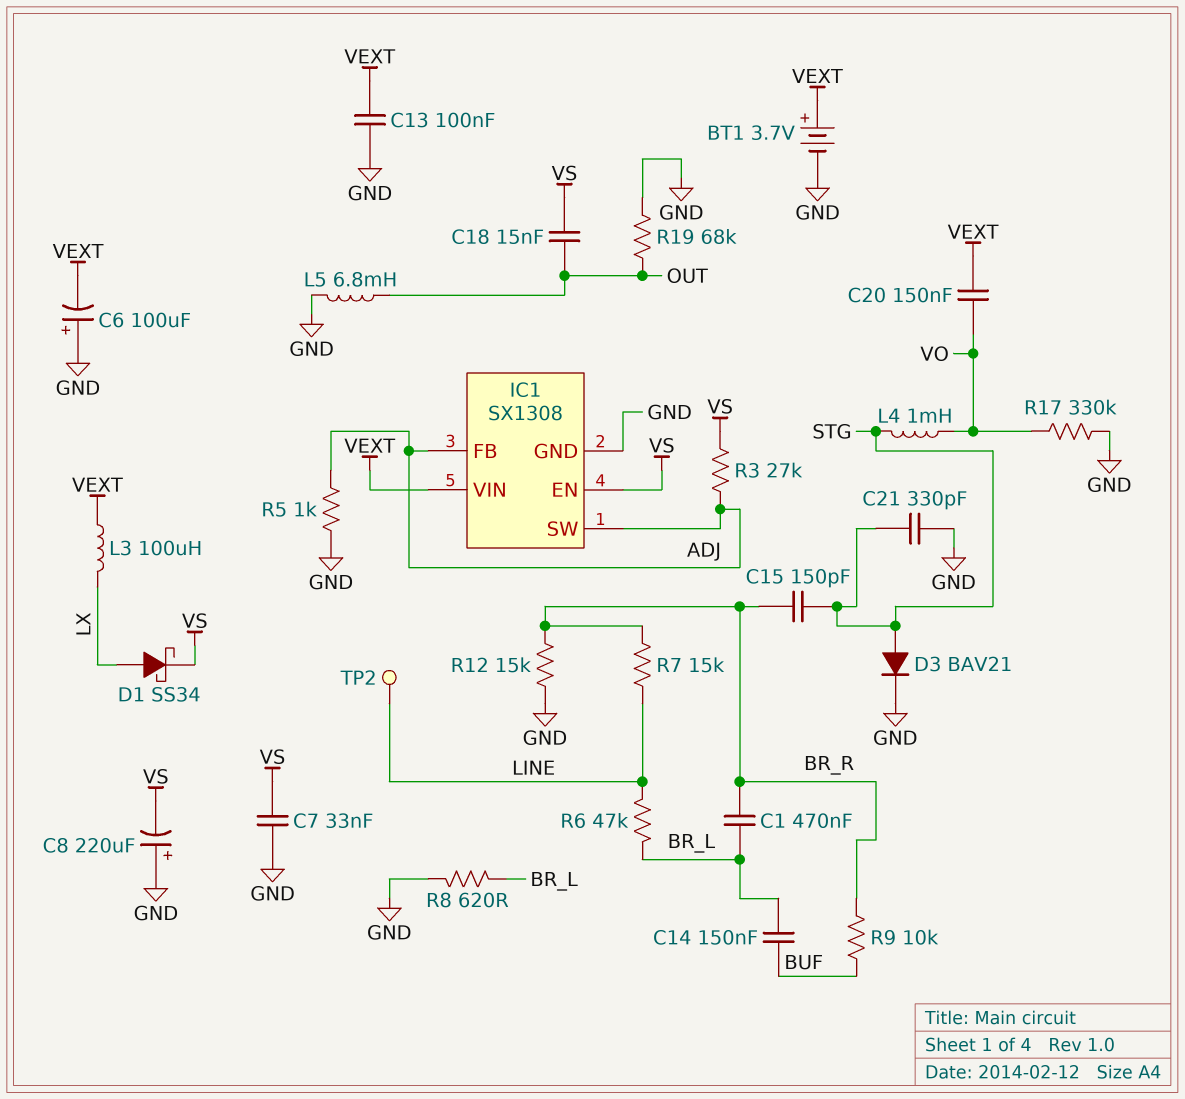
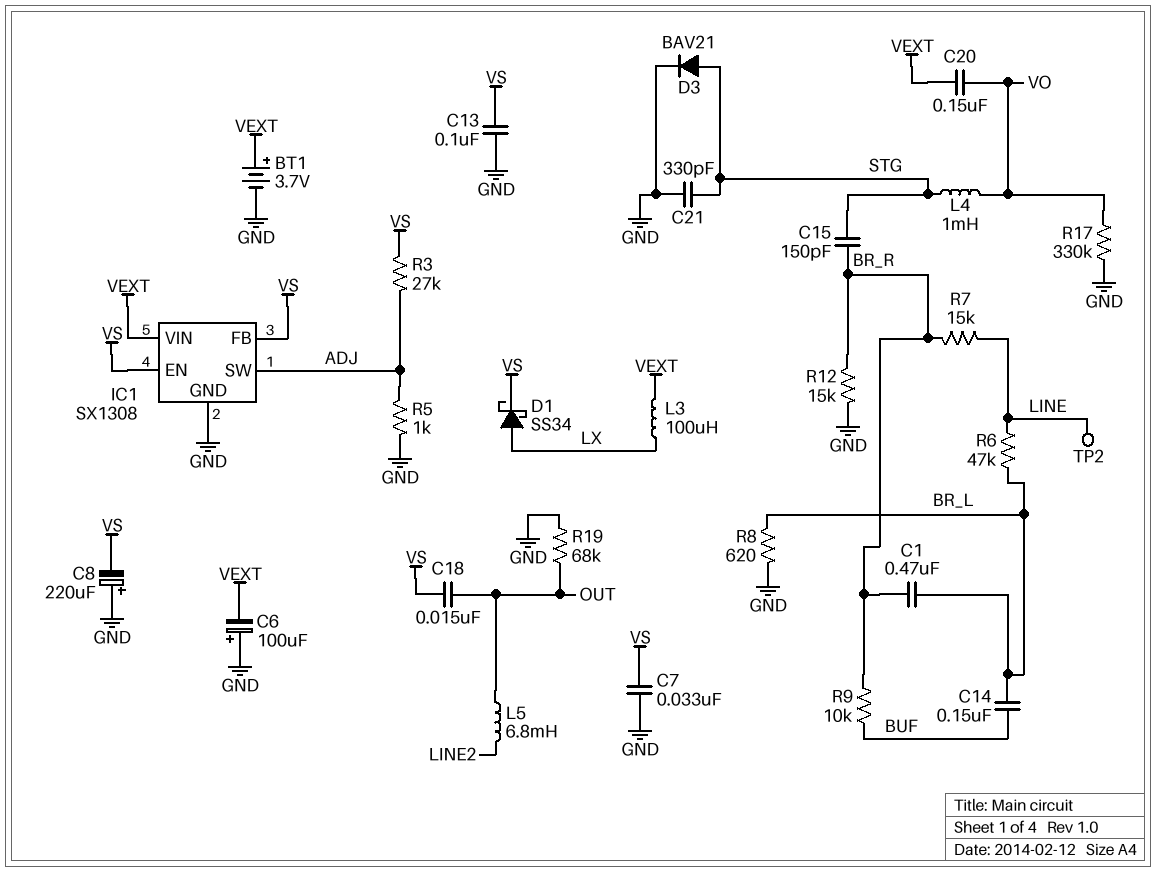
C13: 100nF (GND, VEXT) -> 100nF (GND, VS)
IC1 pin FB: ADJ -> VS
L5: 6.8mH (GND, OUT) -> 6.8mH (LINE2, OUT)

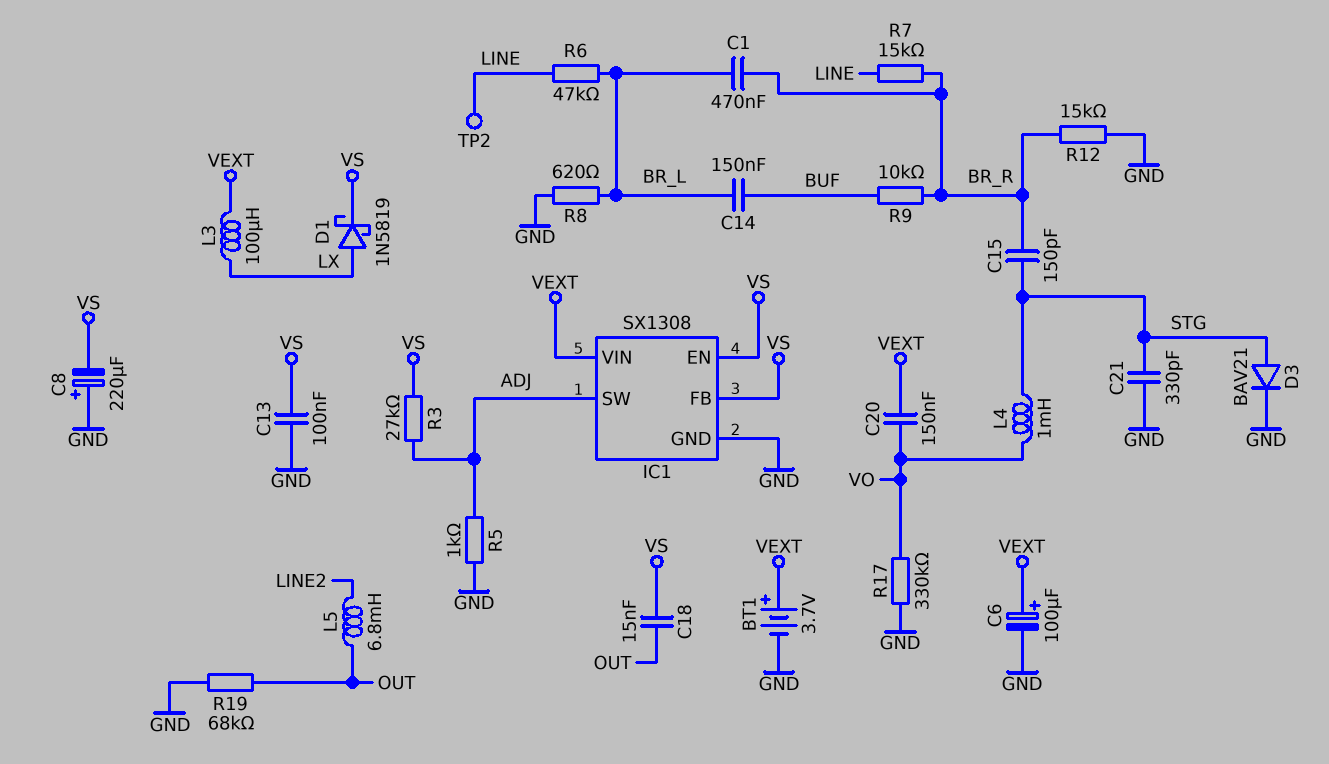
C6: 100uF (plus GND, minus VEXT) -> 100uF (plus VEXT, minus GND)
C7: 33nF (GND, VS) -> none
D1: schottky SS34 (A LX, K VS) -> schottky 1N5819 (A LX, K VS)

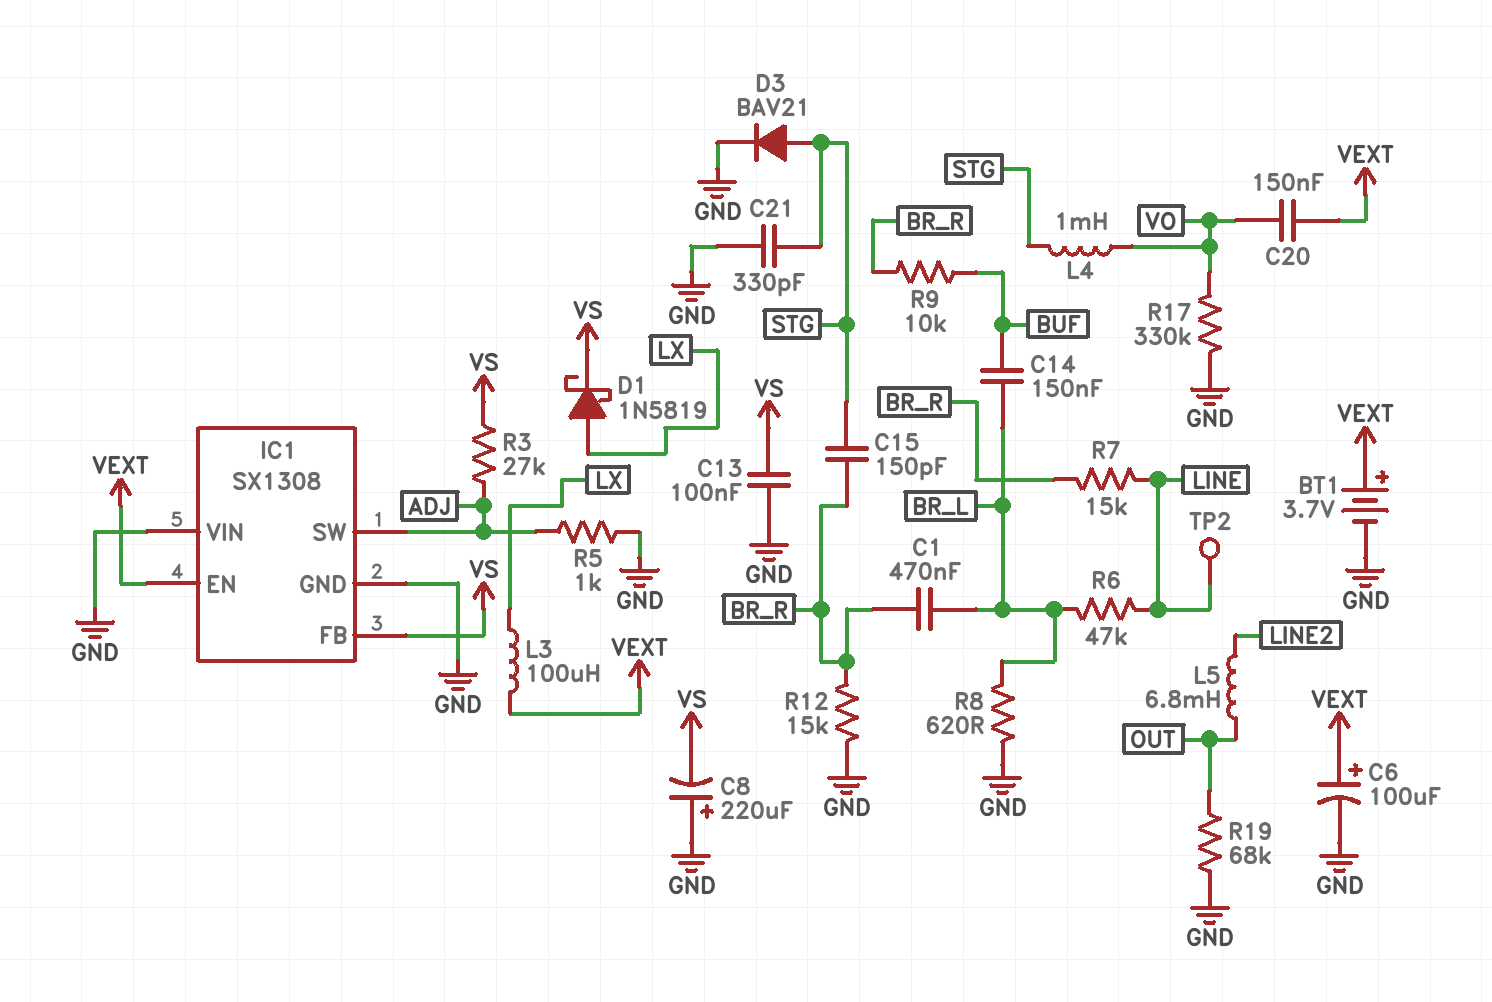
C18: 15nF (OUT, VS) -> none
IC1 pin EN: VS -> VEXT
IC1 pin VIN: VEXT -> GND

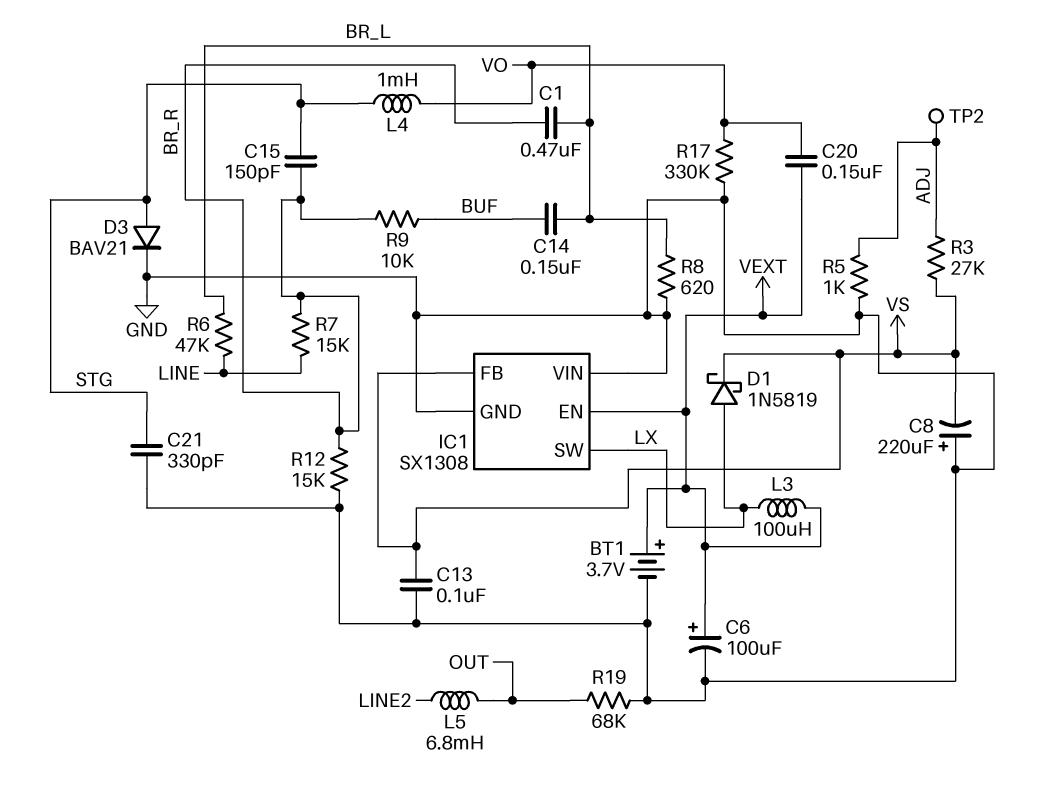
IC1 pin SW: ADJ -> LX
TP2: test point (LINE) -> test point (ADJ)

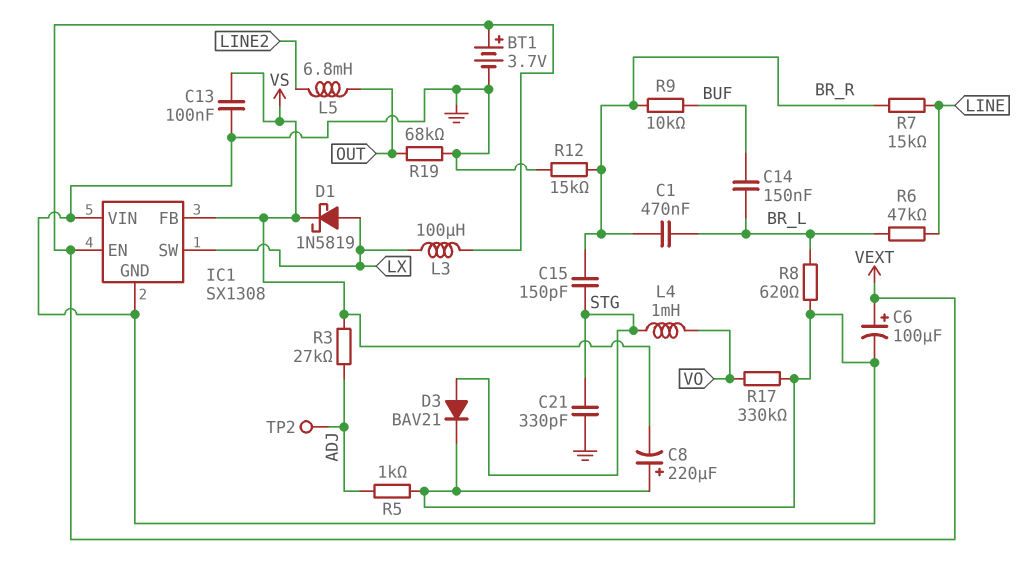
C20: 150nF (VEXT, VO) -> none

